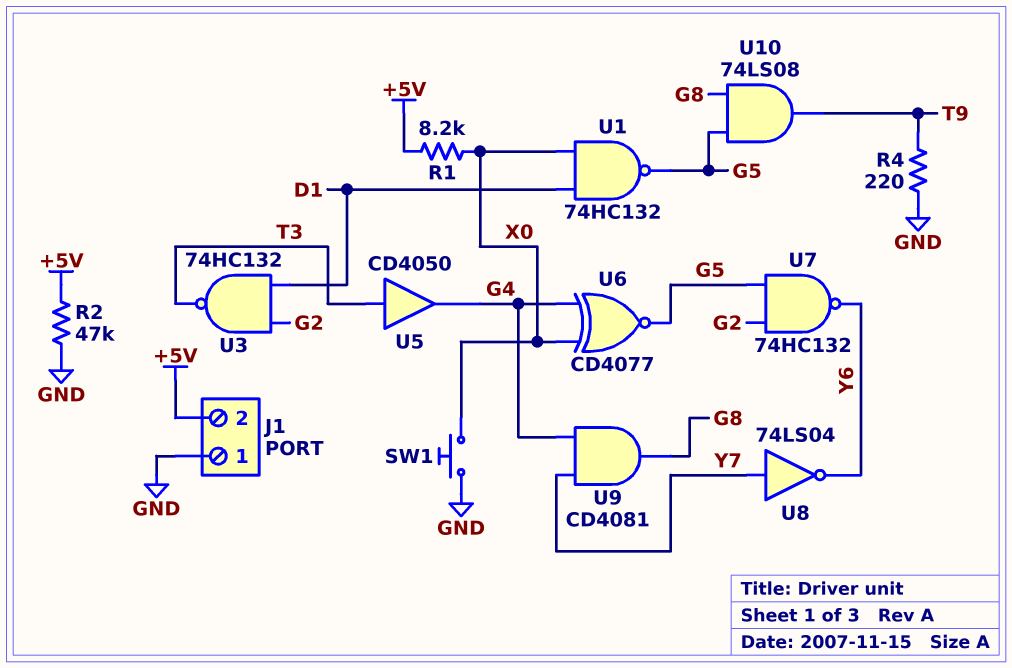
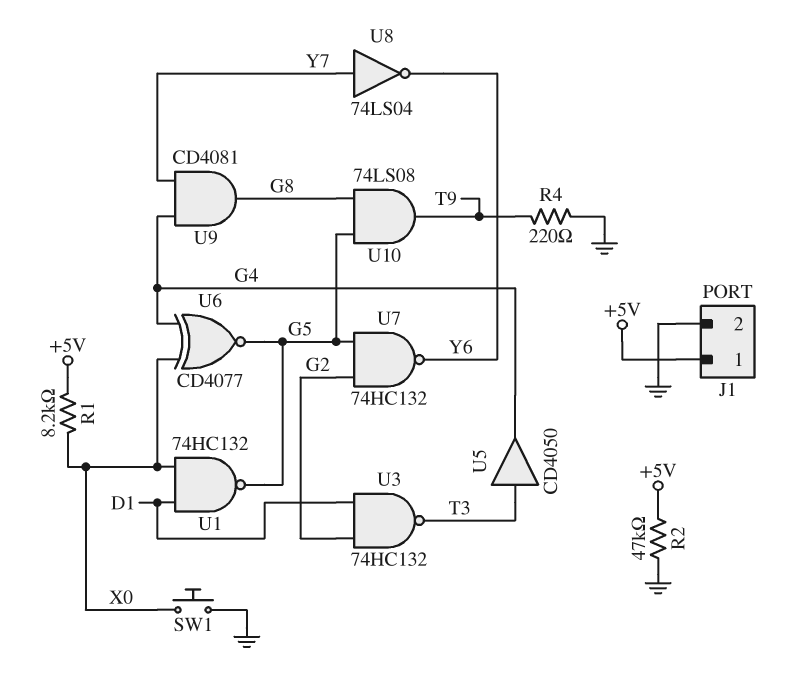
J1 pin 1: GND -> +5V
J1 pin 2: +5V -> GND

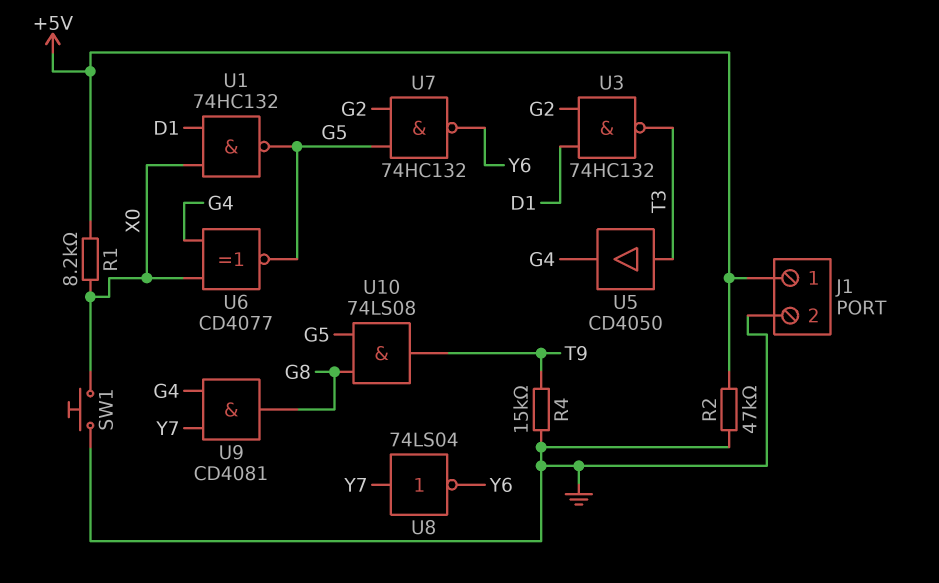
R4: 220 (GND, T9) -> 15k (GND, T9)

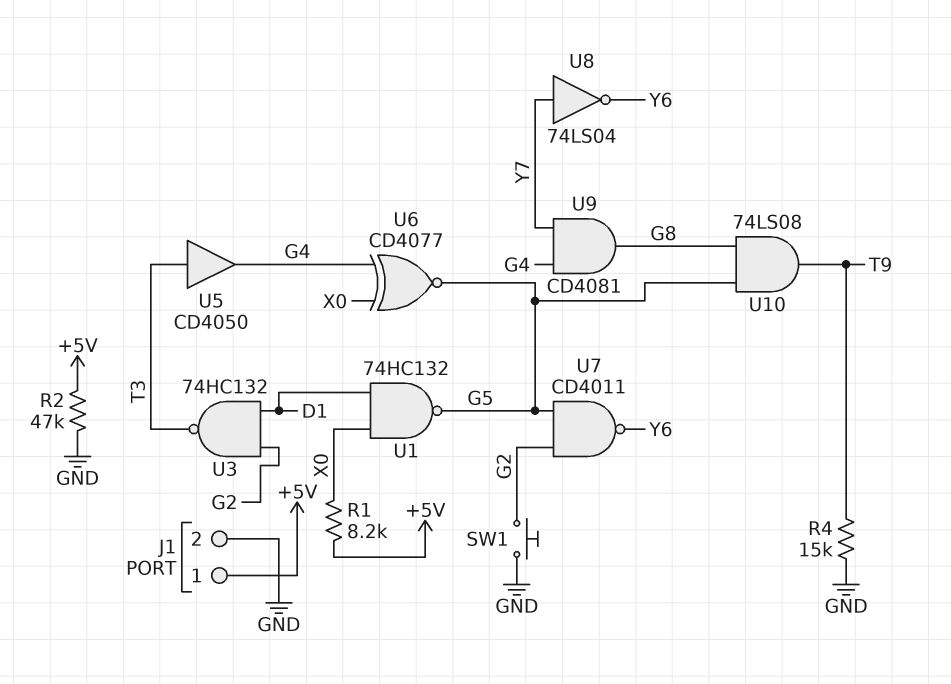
SW1: button (GND, X0) -> button (G2, GND)
U7: NAND 74HC132 (in G2, in G5, out Y6) -> NAND CD4011 (in G2, in G5, out Y6)

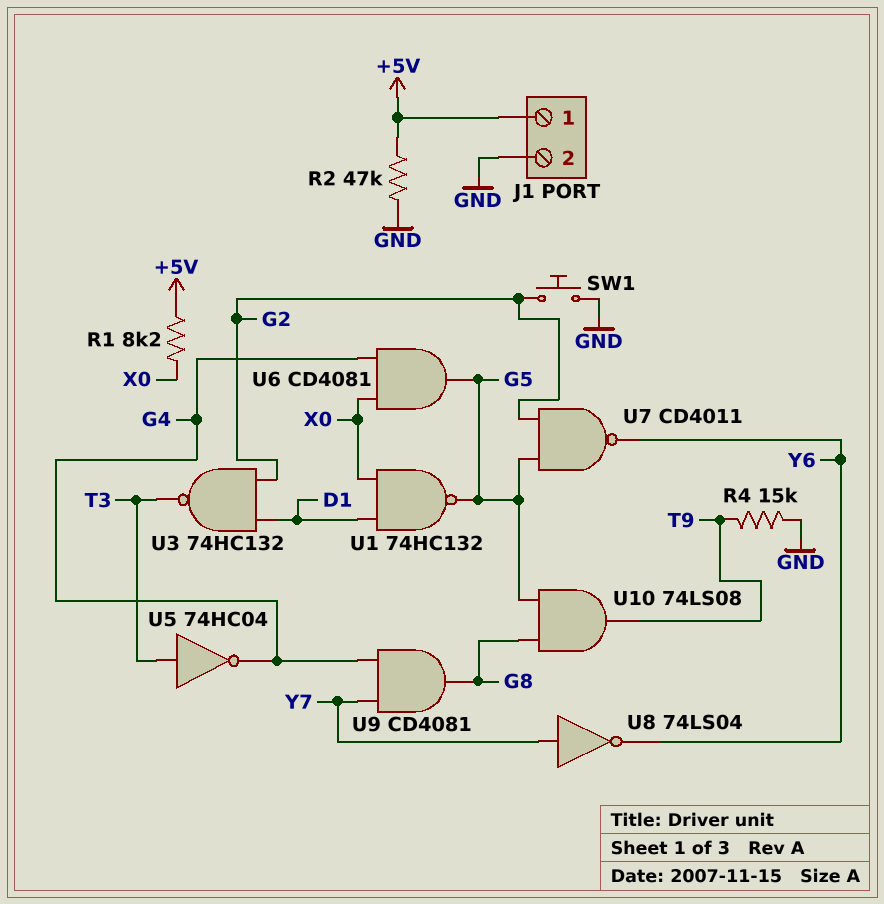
U5: buffer CD4050 (in T3, out G4) -> NOT 74HC04 (in T3, out G4)
U6: XNOR CD4077 (in G4, in X0, out G5) -> AND CD4081 (in G4, in X0, out G5)

